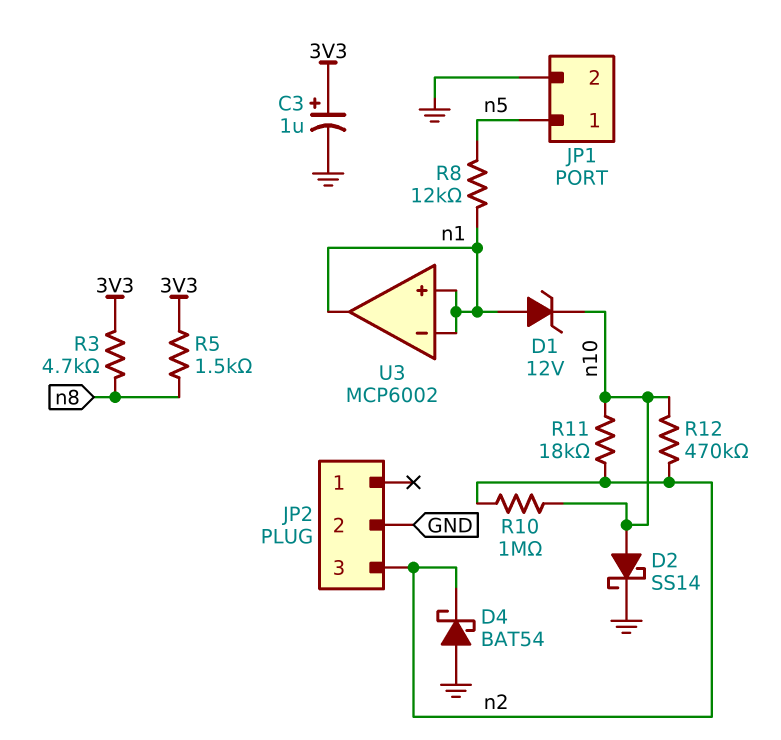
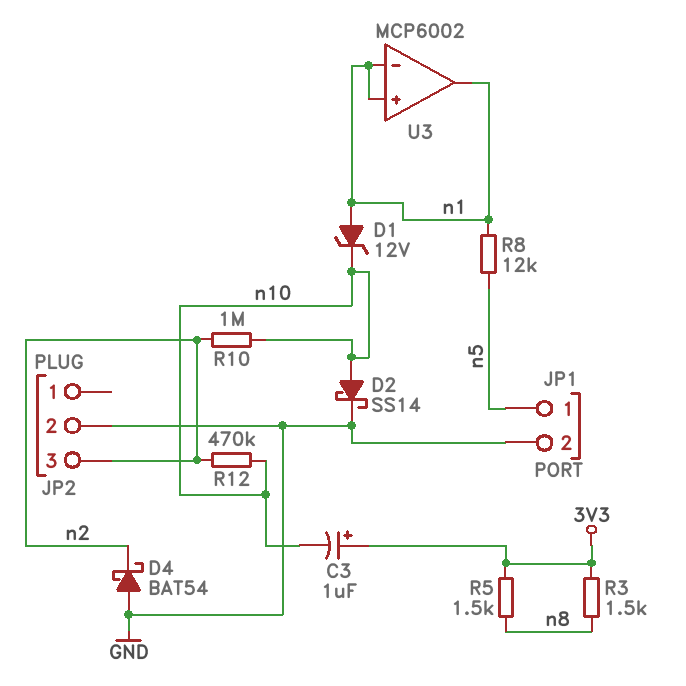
C3: 1uF (plus 3V3, minus GND) -> 1uF (plus 3V3, minus n10)
R3: 4.7k (3V3, n8) -> 1.5k (3V3, n8)
R11: 18k (n2, n10) -> none

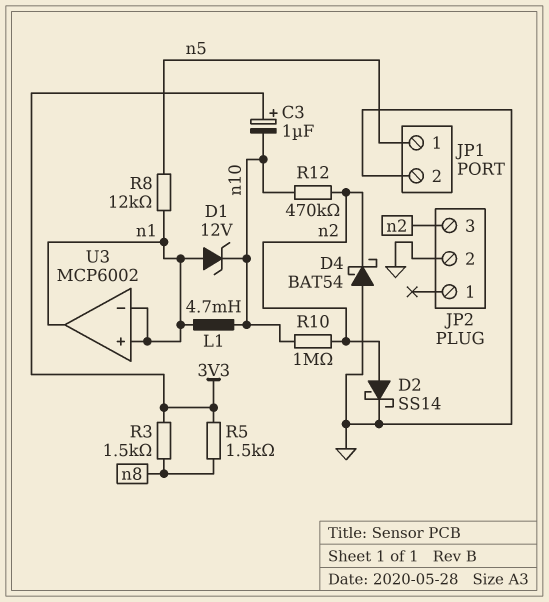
D2: schottky SS14 (A n10, K GND) -> schottky SS14 (A n2, K GND)
L1: none -> 4.7mH (n1, n10)

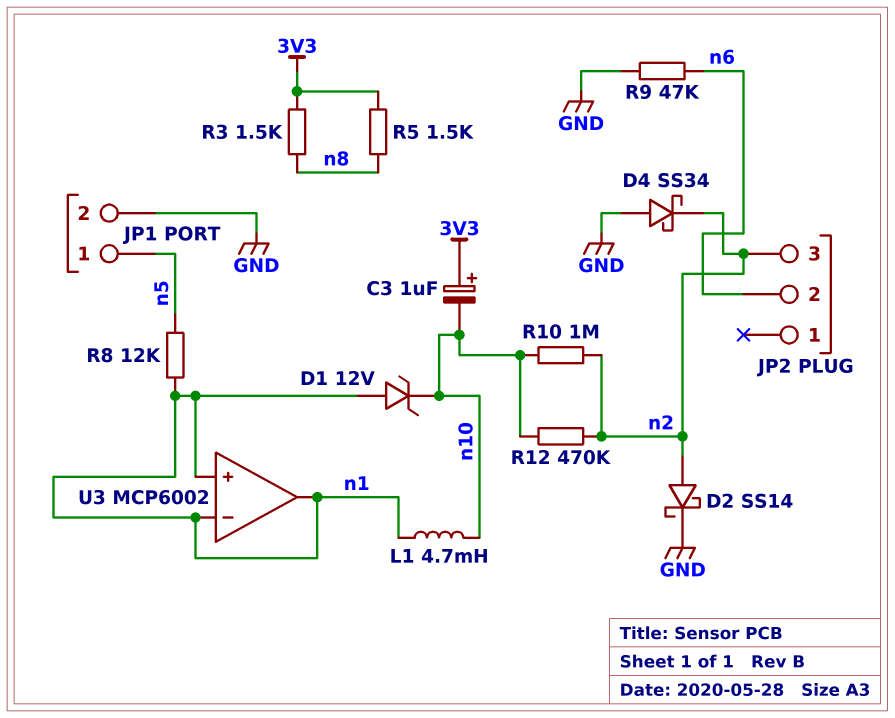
D4: schottky BAT54 (A GND, K n2) -> schottky SS34 (A GND, K n2)
JP2 pin 2: GND -> n6
R9: none -> 47k (GND, n6)

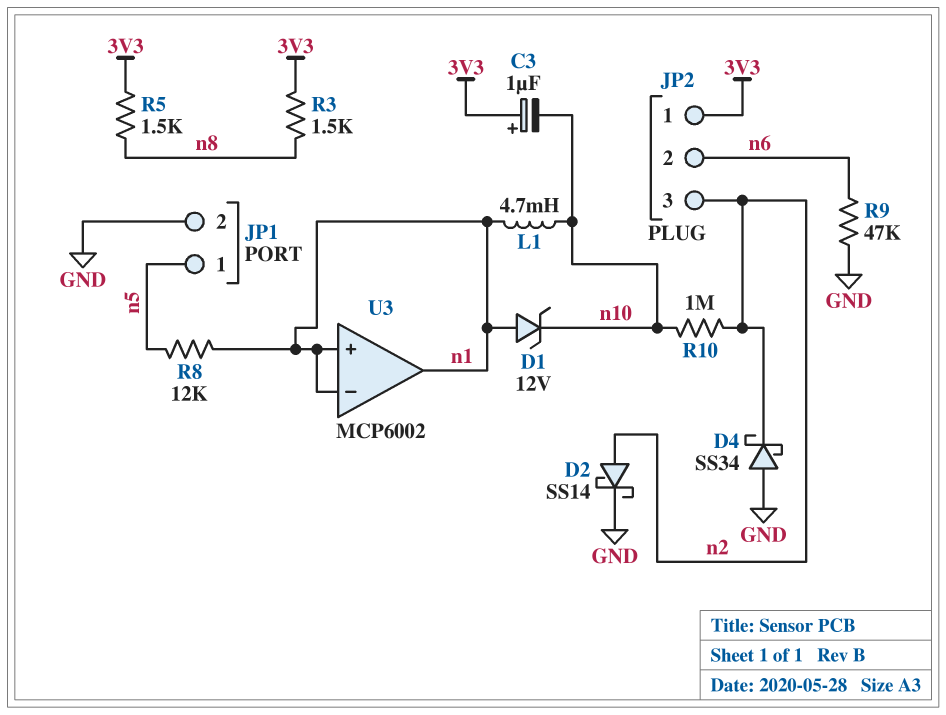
JP2 pin 1: none -> 3V3
R12: 470k (n2, n10) -> none

